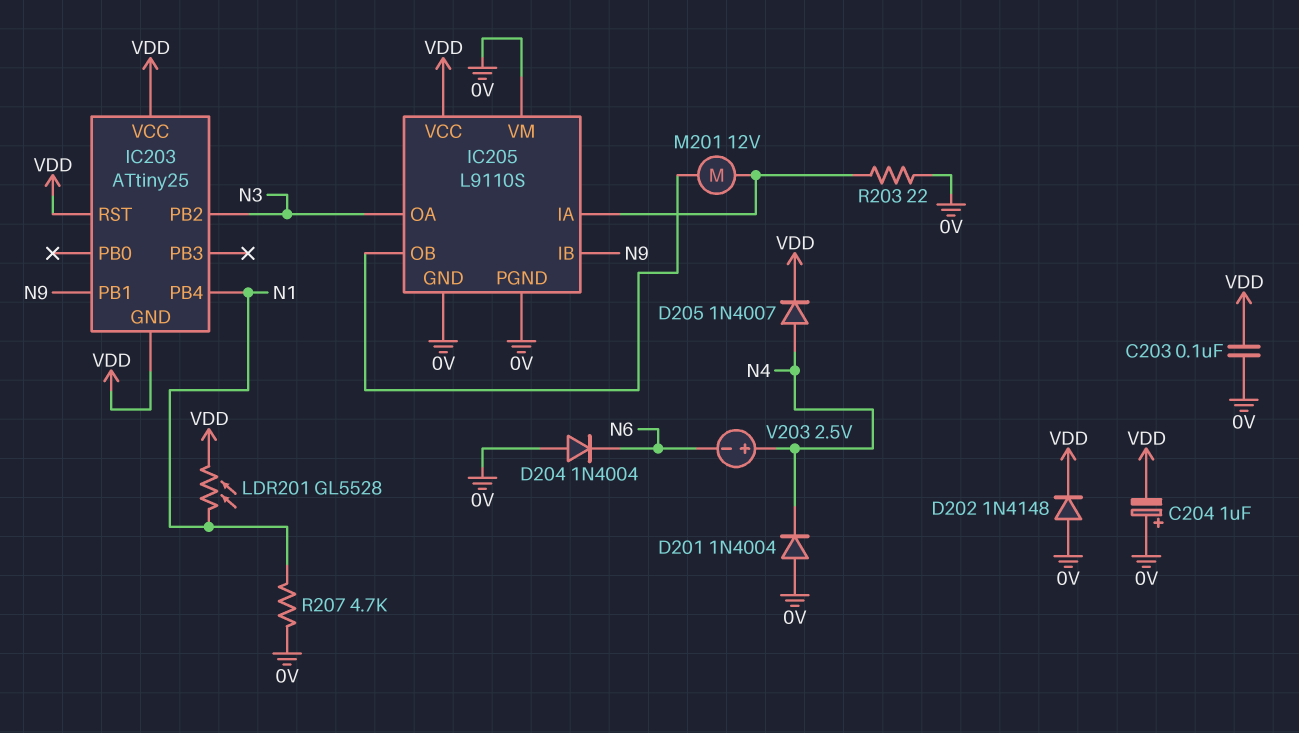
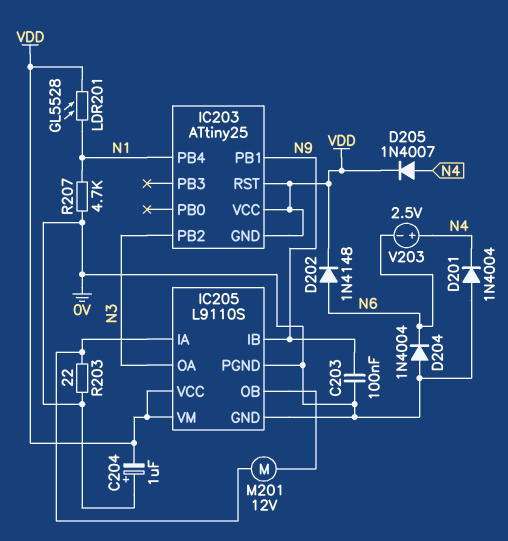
C203: 100nF (0V, VDD) -> 100nF (0V, N9)
D202: diode 1N4148 (A 0V, K VDD) -> diode 1N4148 (A N6, K VDD)
IC205 pin VM: 0V -> VDD

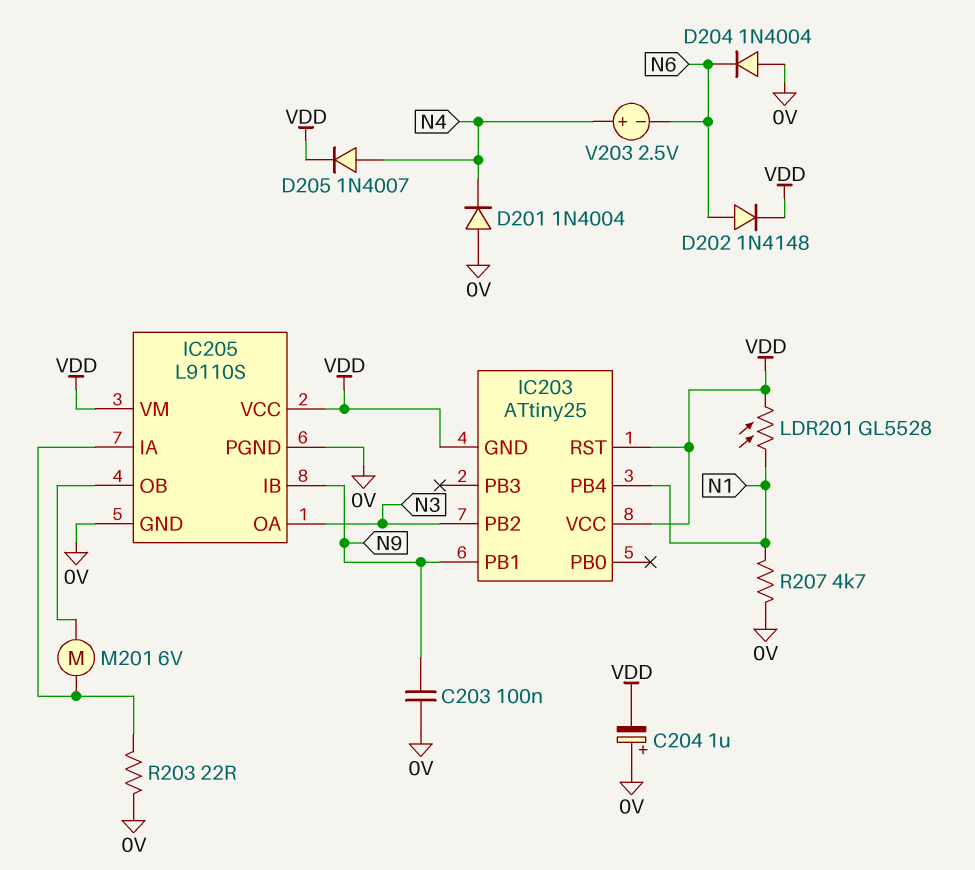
M201: motor 12V (IC205/IA, IC205/OB) -> motor 6V (IC205/IA, IC205/OB)

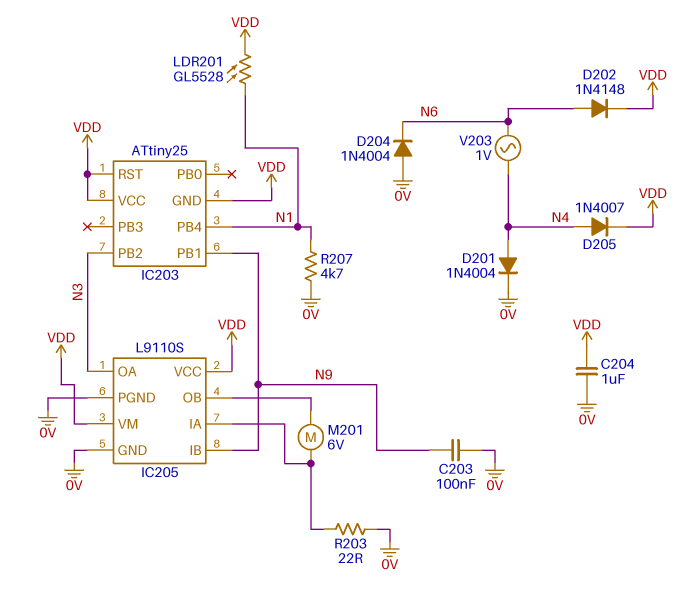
C204: 1uF (plus 0V, minus VDD) -> 1uF (0V, VDD)
D201: diode 1N4004 (A 0V, K N4) -> diode 1N4004 (A N4, K 0V)
V203: 2.5V (plus N4, minus N6) -> AC 1V (N4, N6)

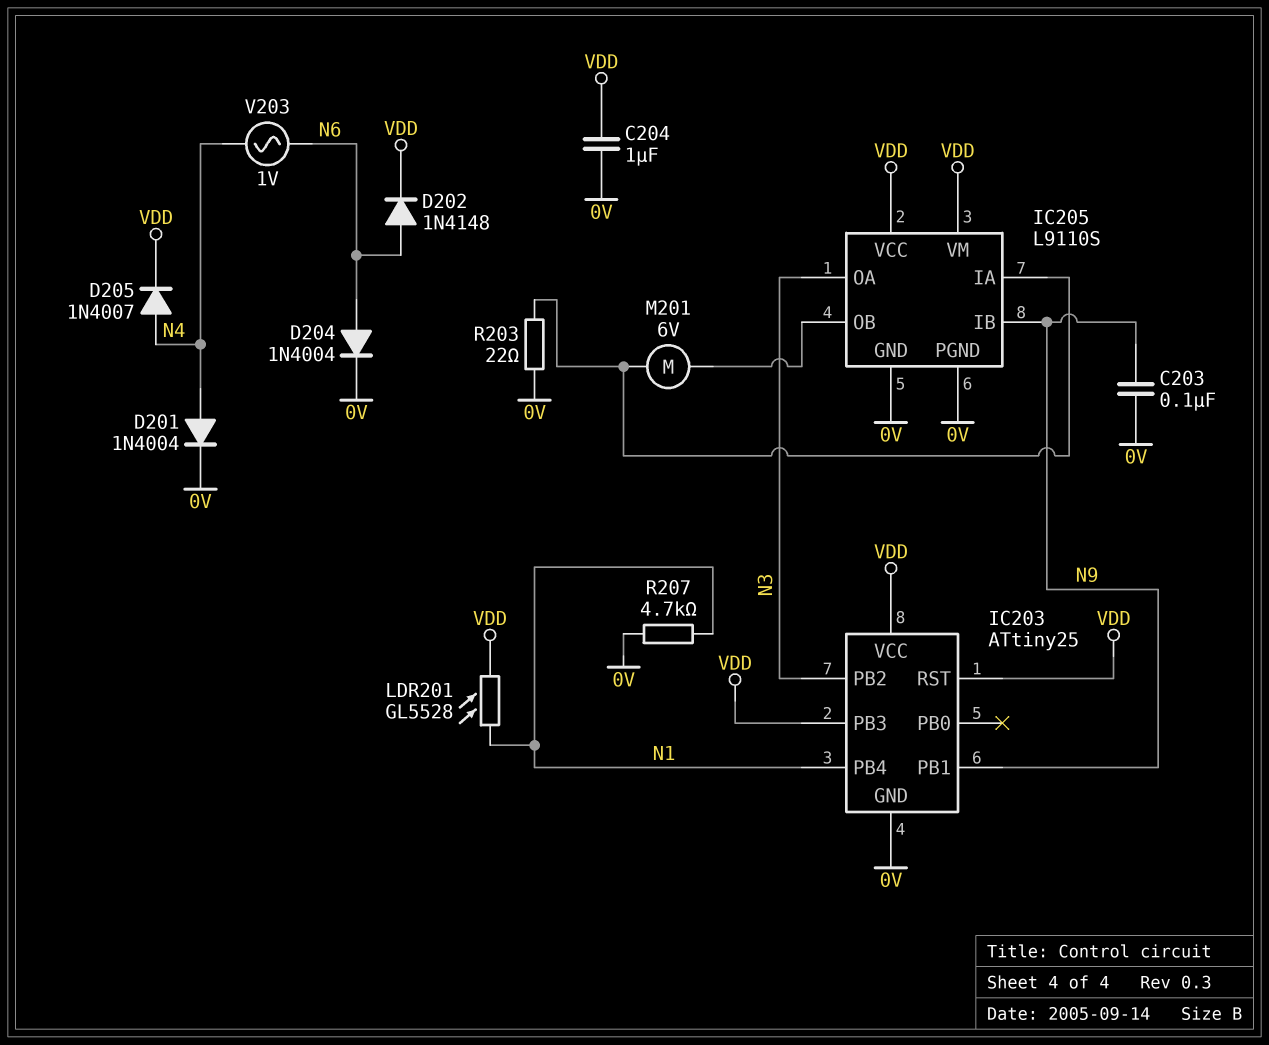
D204: diode 1N4004 (A 0V, K N6) -> diode 1N4004 (A N6, K 0V)
IC203 pin GND: VDD -> 0V
IC203 pin PB3: none -> VDD

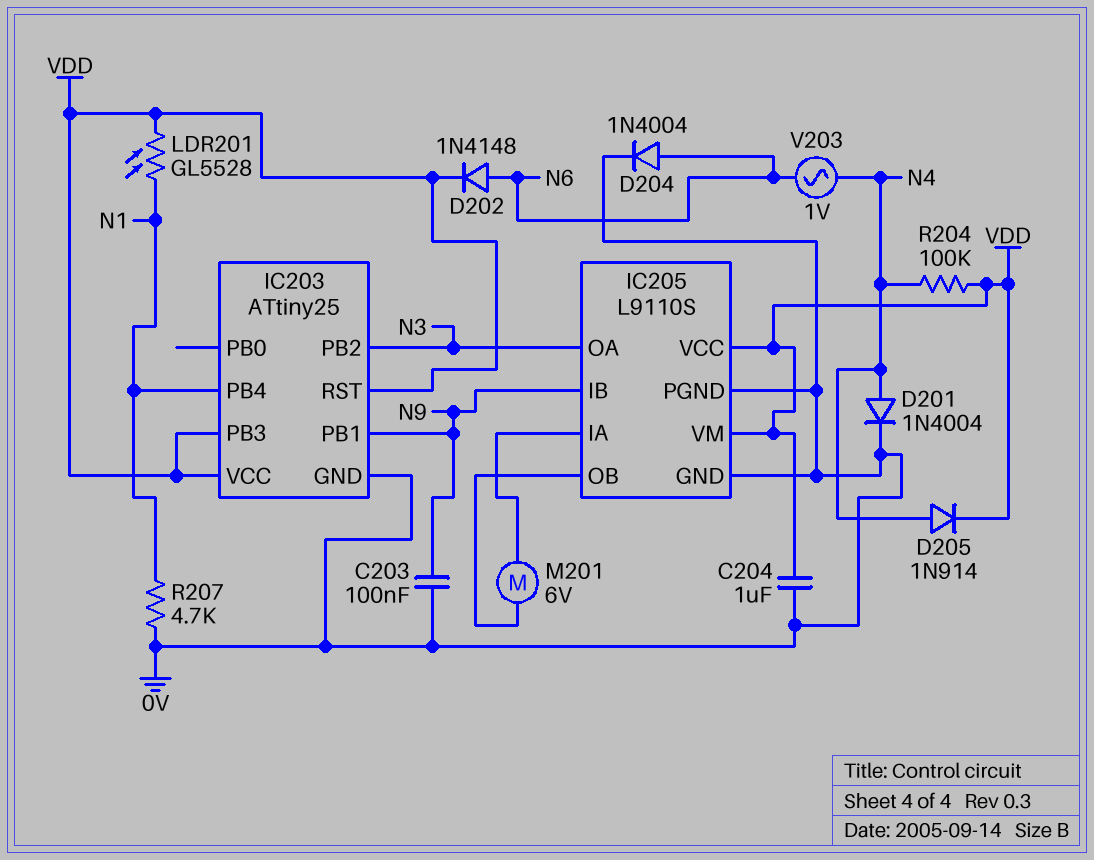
D205: diode 1N4007 (A N4, K VDD) -> diode 1N914 (A N4, K VDD)
R203: 22 (0V, IC205/IA) -> none
R204: none -> 100k (N4, VDD)

